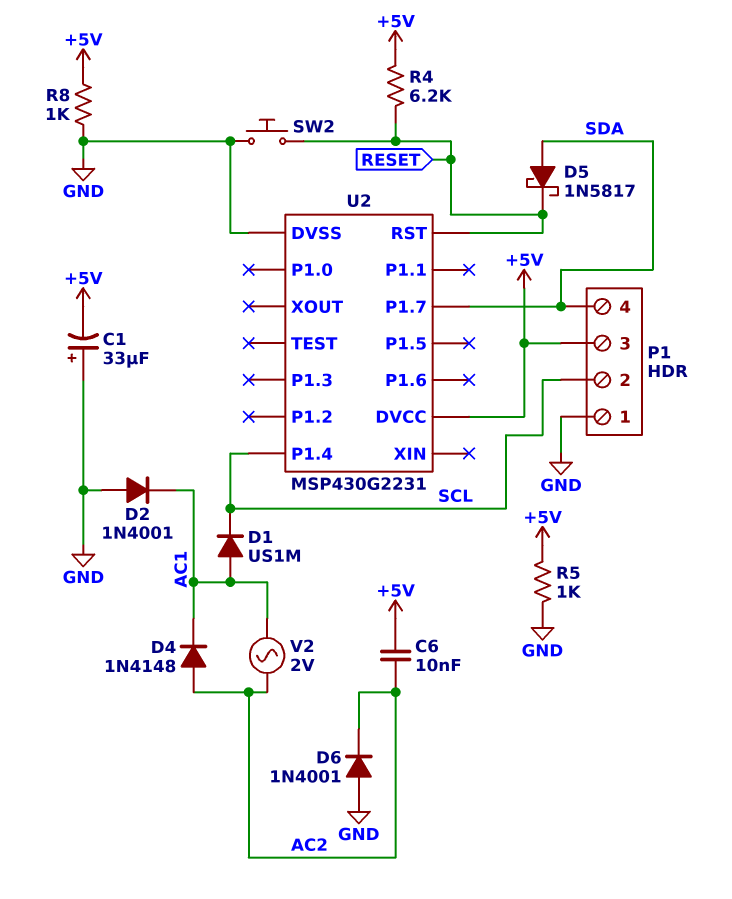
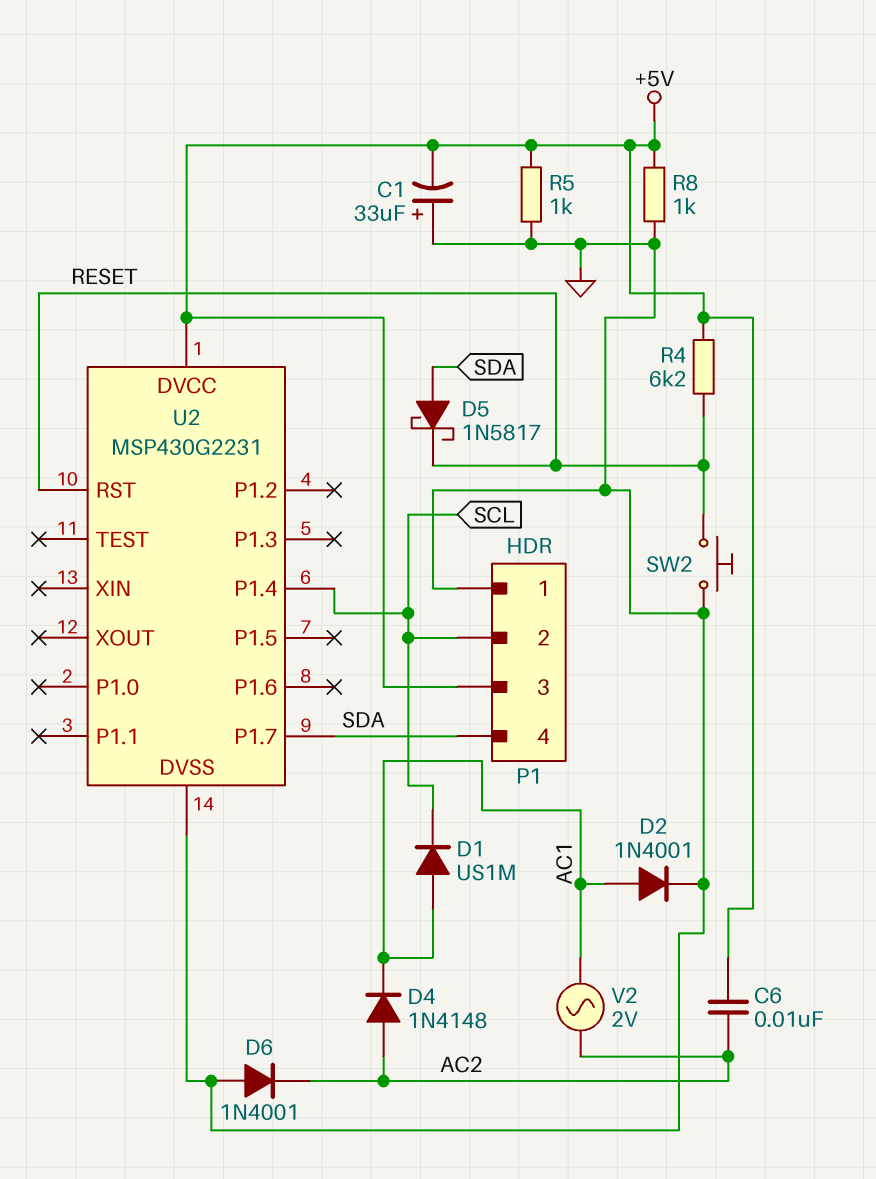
D2: diode 1N4001 (A GND, K AC1) -> diode 1N4001 (A AC1, K GND)

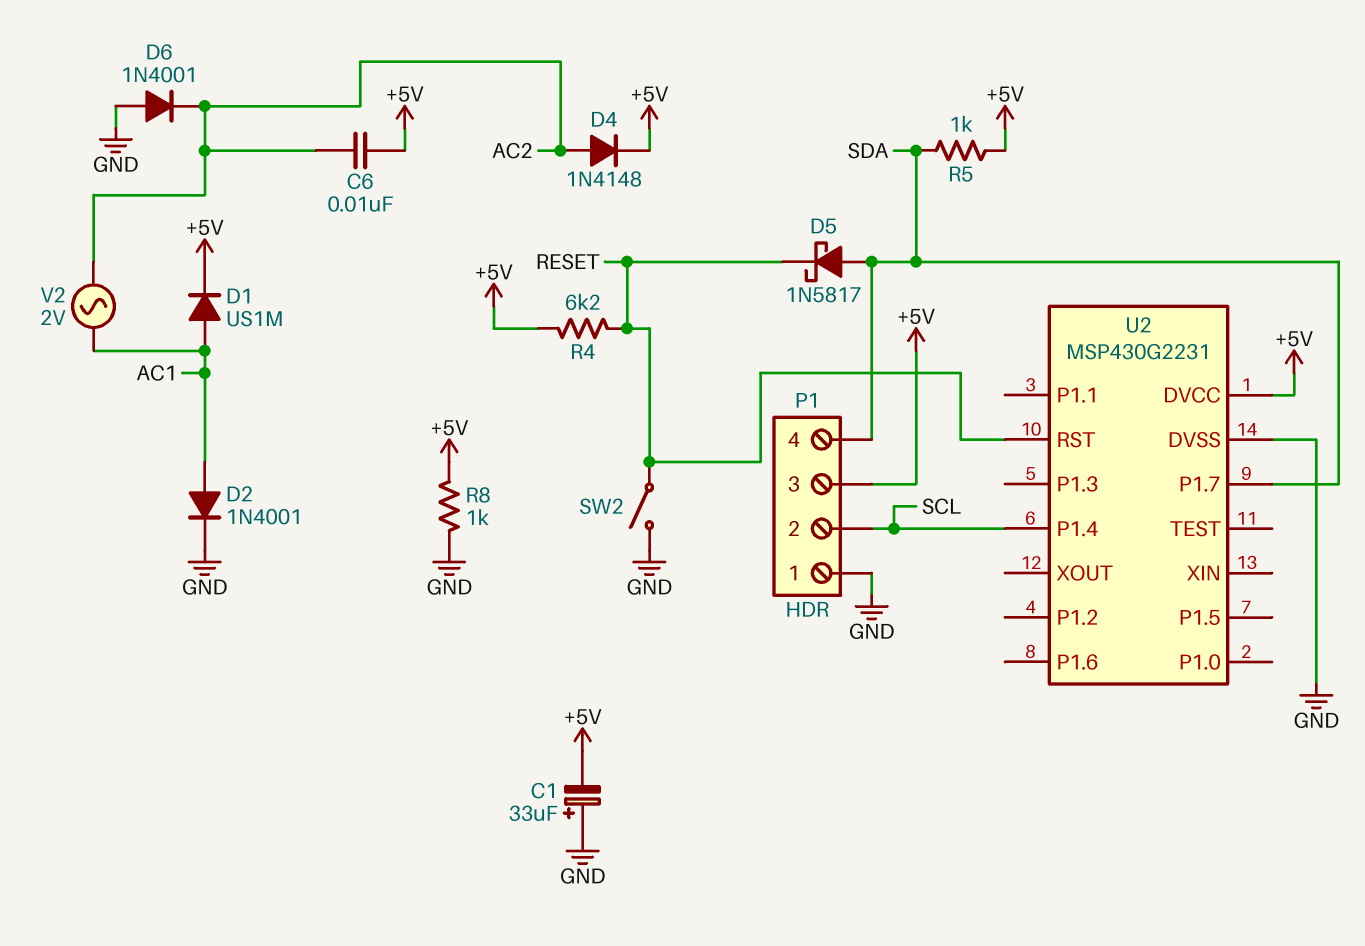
D1: diode US1M (A AC1, K SCL) -> diode US1M (A AC1, K +5V)
D4: diode 1N4148 (A AC2, K AC1) -> diode 1N4148 (A AC2, K +5V)
R5: 1k (+5V, GND) -> 1k (+5V, SDA)
SW2: button (GND, RESET) -> switch (GND, RESET)

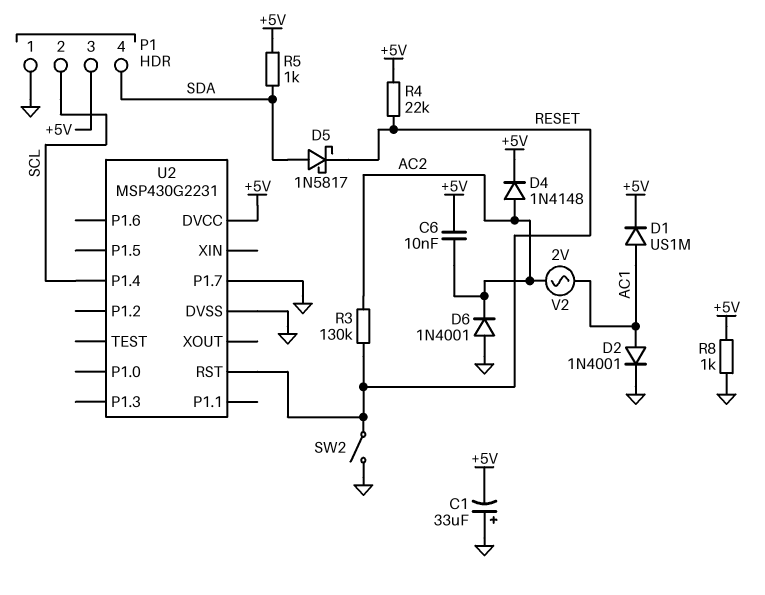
R3: none -> 130k (AC2, RESET)
R4: 6.2k (+5V, RESET) -> 22k (+5V, RESET)
U2 pin P1.7: SDA -> GND

